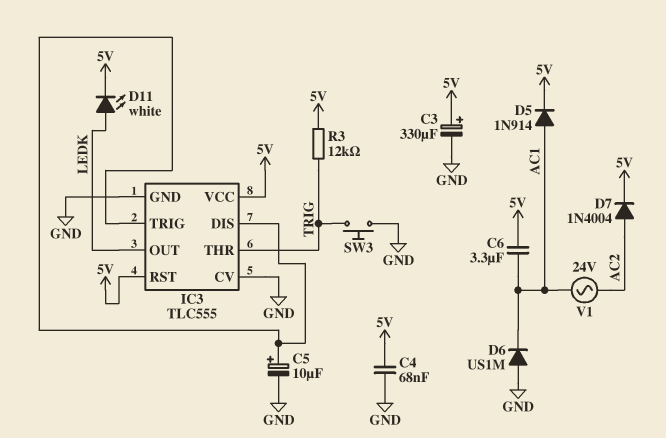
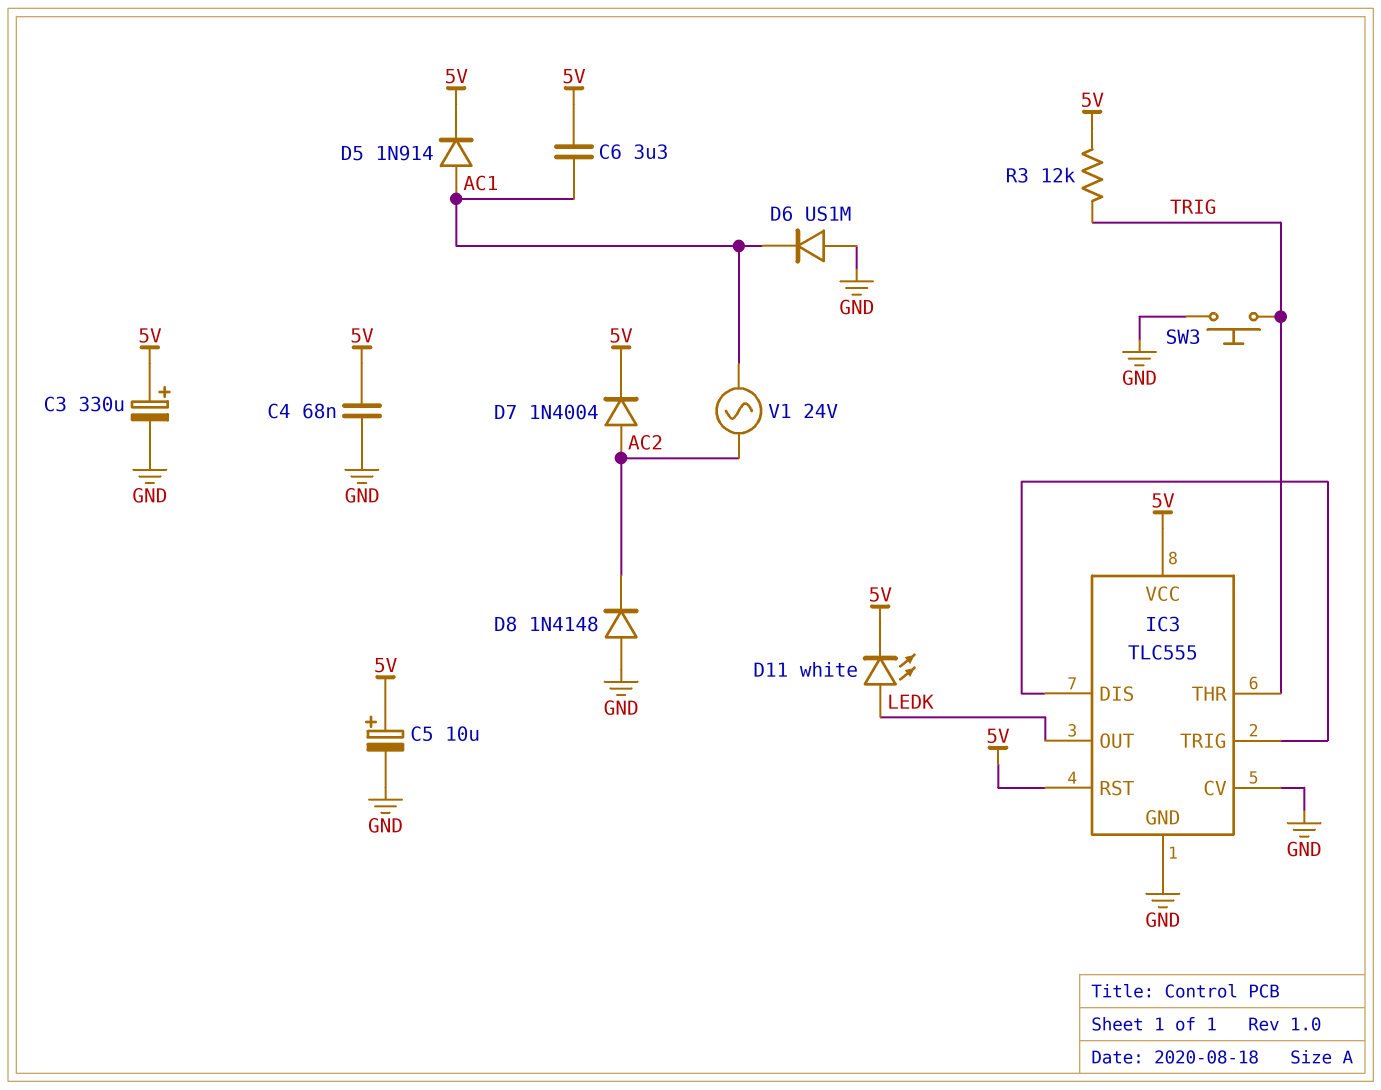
C5: 10uF (plus IC3/DIS, minus GND) -> 10uF (plus 5V, minus GND)
D8: none -> diode 1N4148 (A GND, K AC2)

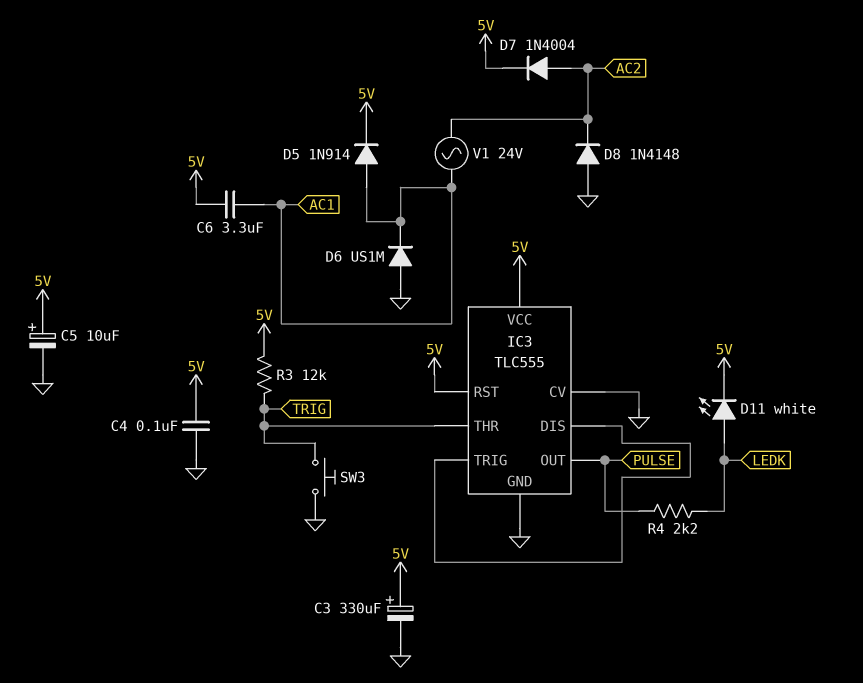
C4: 68nF (5V, GND) -> 100nF (5V, GND)
IC3 pin OUT: LEDK -> PULSE
R4: none -> 2.2k (LEDK, PULSE)

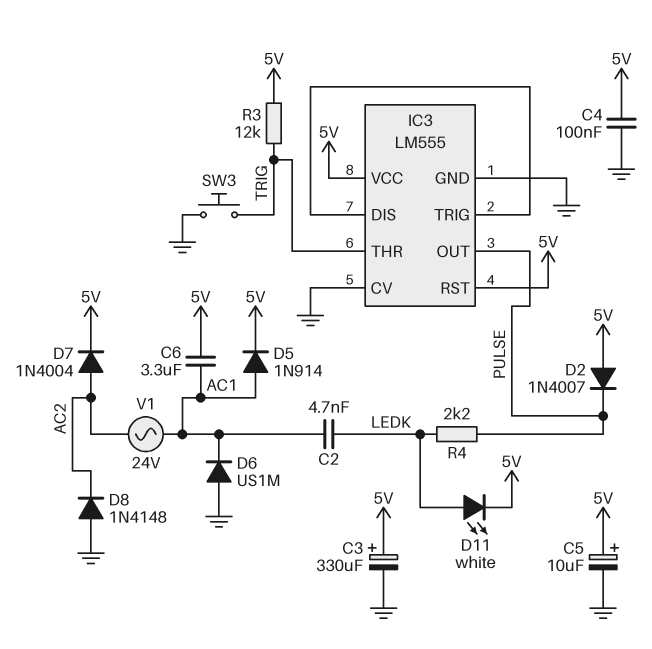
C2: none -> 4.7nF (AC1, LEDK)
D2: none -> diode 1N4007 (A 5V, K PULSE)
IC3: TLC555 -> LM555

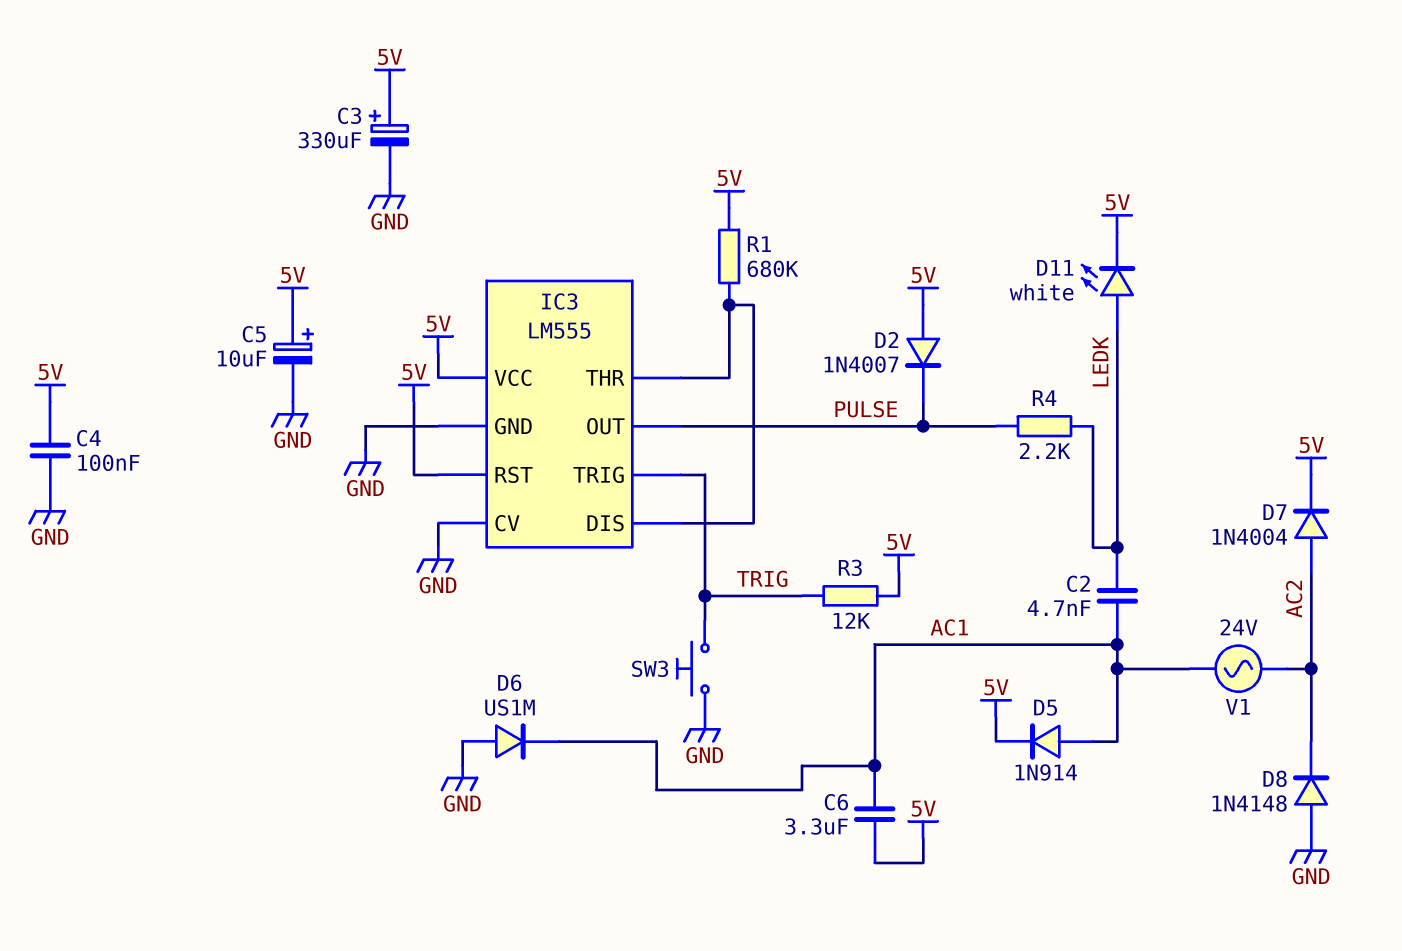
IC3 pin THR: TRIG -> IC3/DIS
IC3 pin TRIG: IC3/DIS -> TRIG
R1: none -> 680k (5V, IC3/DIS)

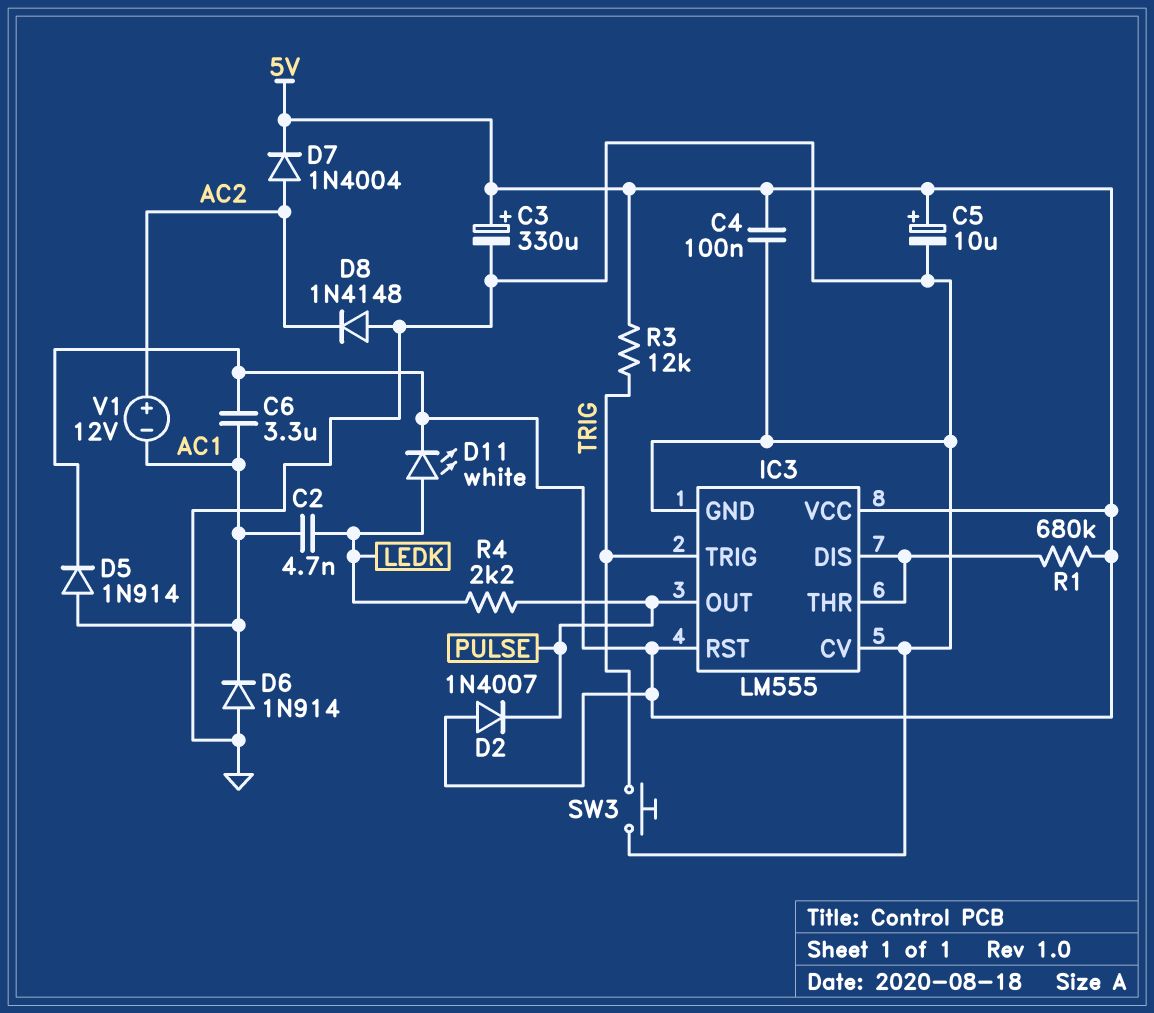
D6: diode US1M (A GND, K AC1) -> diode 1N914 (A GND, K AC1)
V1: AC 24V (AC1, AC2) -> 12V (plus AC2, minus AC1)

